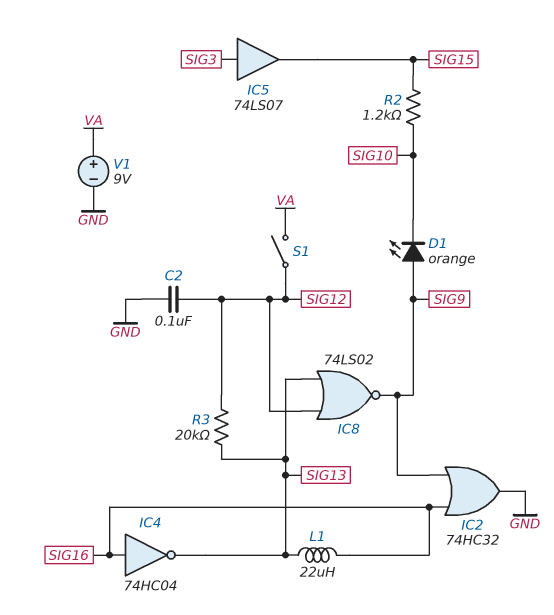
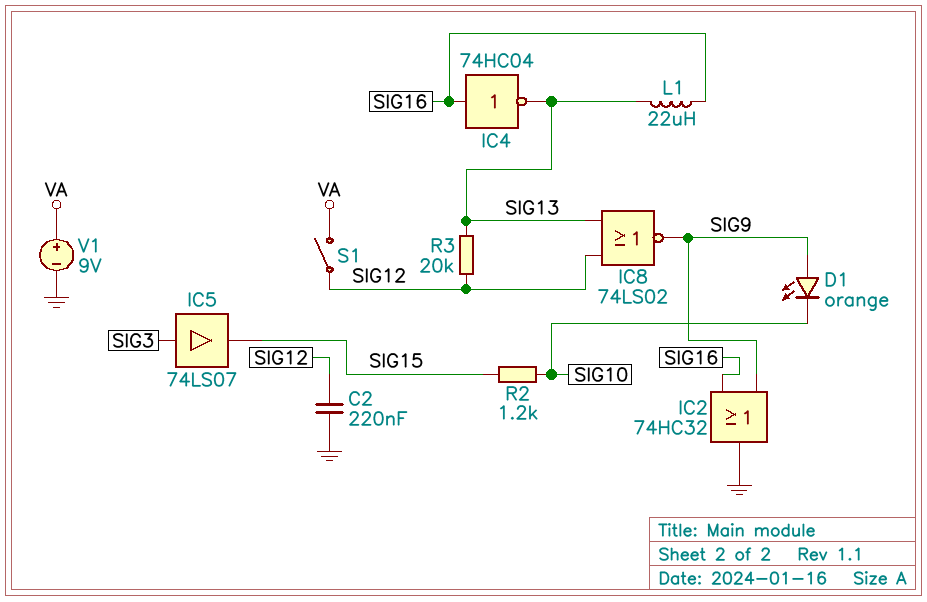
C2: 100nF (GND, SIG12) -> 220nF (GND, SIG12)

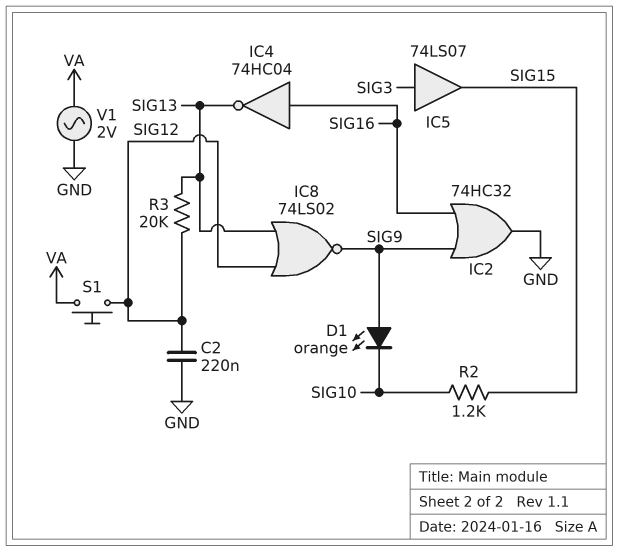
L1: 22uH (SIG13, SIG16) -> none
S1: switch (SIG12, VA) -> button (SIG12, VA)
V1: 9V (plus VA, minus GND) -> AC 2V (GND, VA)

